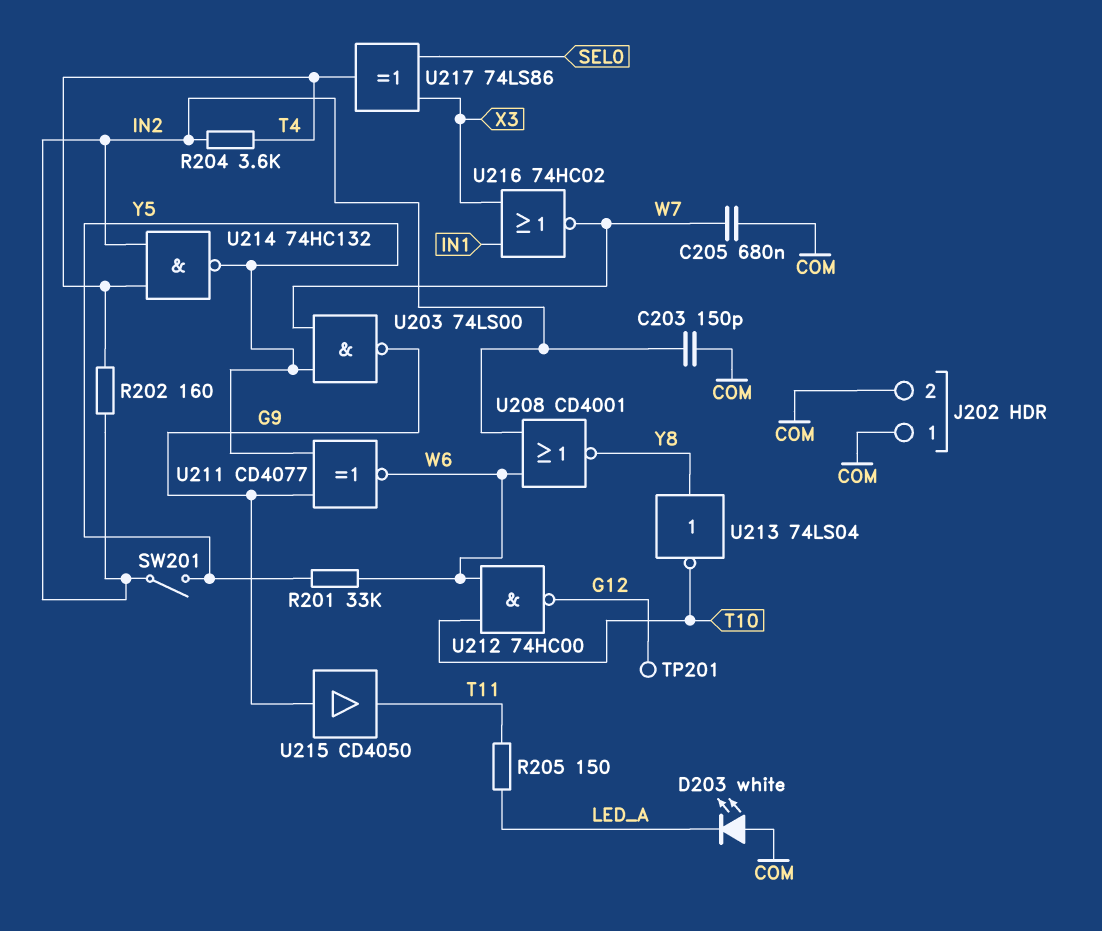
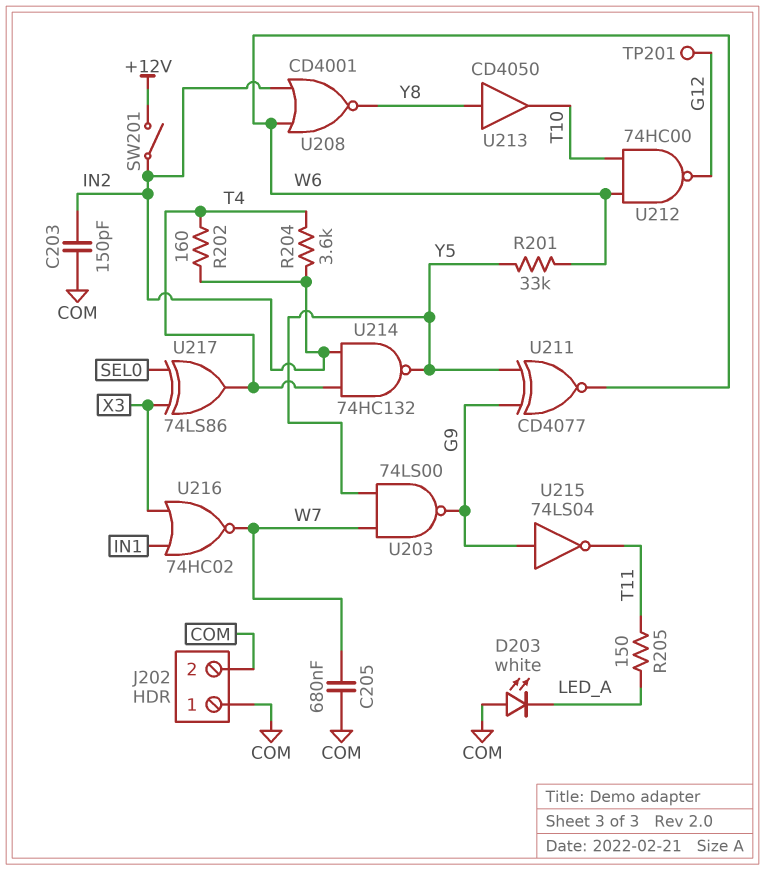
SW201: switch (IN2, Y5) -> switch (+12V, IN2)
U213: NOT 74LS04 (in Y8, out T10) -> buffer CD4050 (in Y8, out T10)
U215: buffer CD4050 (in G9, out T11) -> NOT 74LS04 (in G9, out T11)

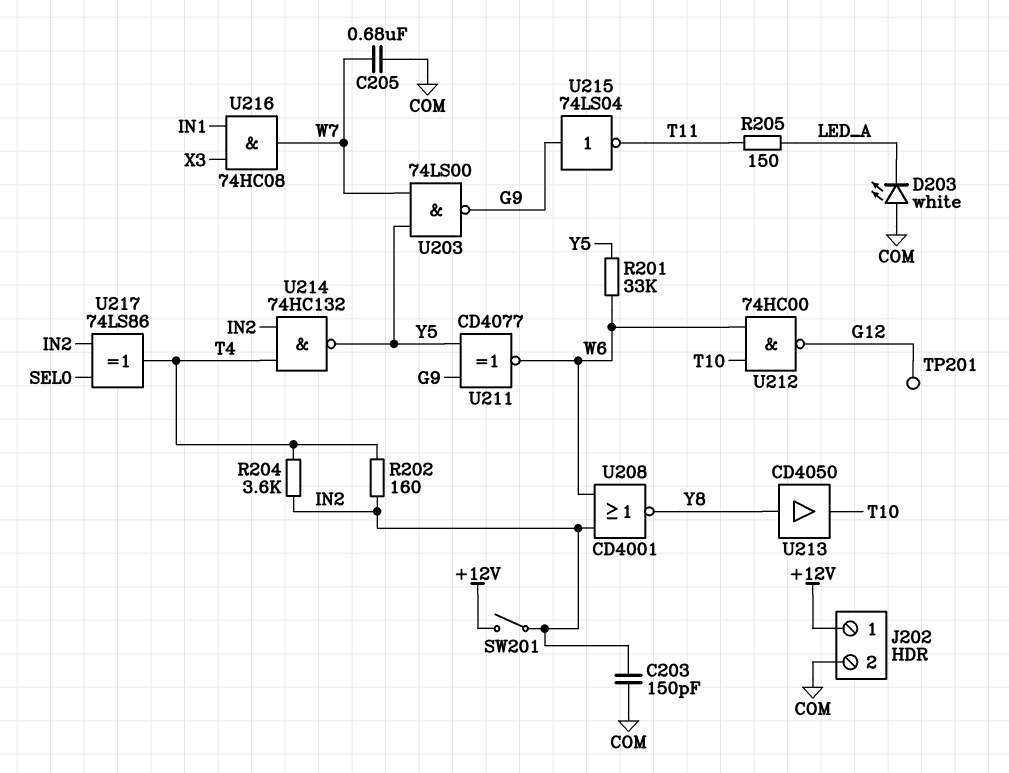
J202 pin 1: COM -> +12V
U216: NOR 74HC02 (in IN1, in X3, out W7) -> AND 74HC08 (in IN1, in X3, out W7)
U217: XOR 74LS86 (in SEL0, in X3, out T4) -> XOR 74LS86 (in IN2, in SEL0, out T4)

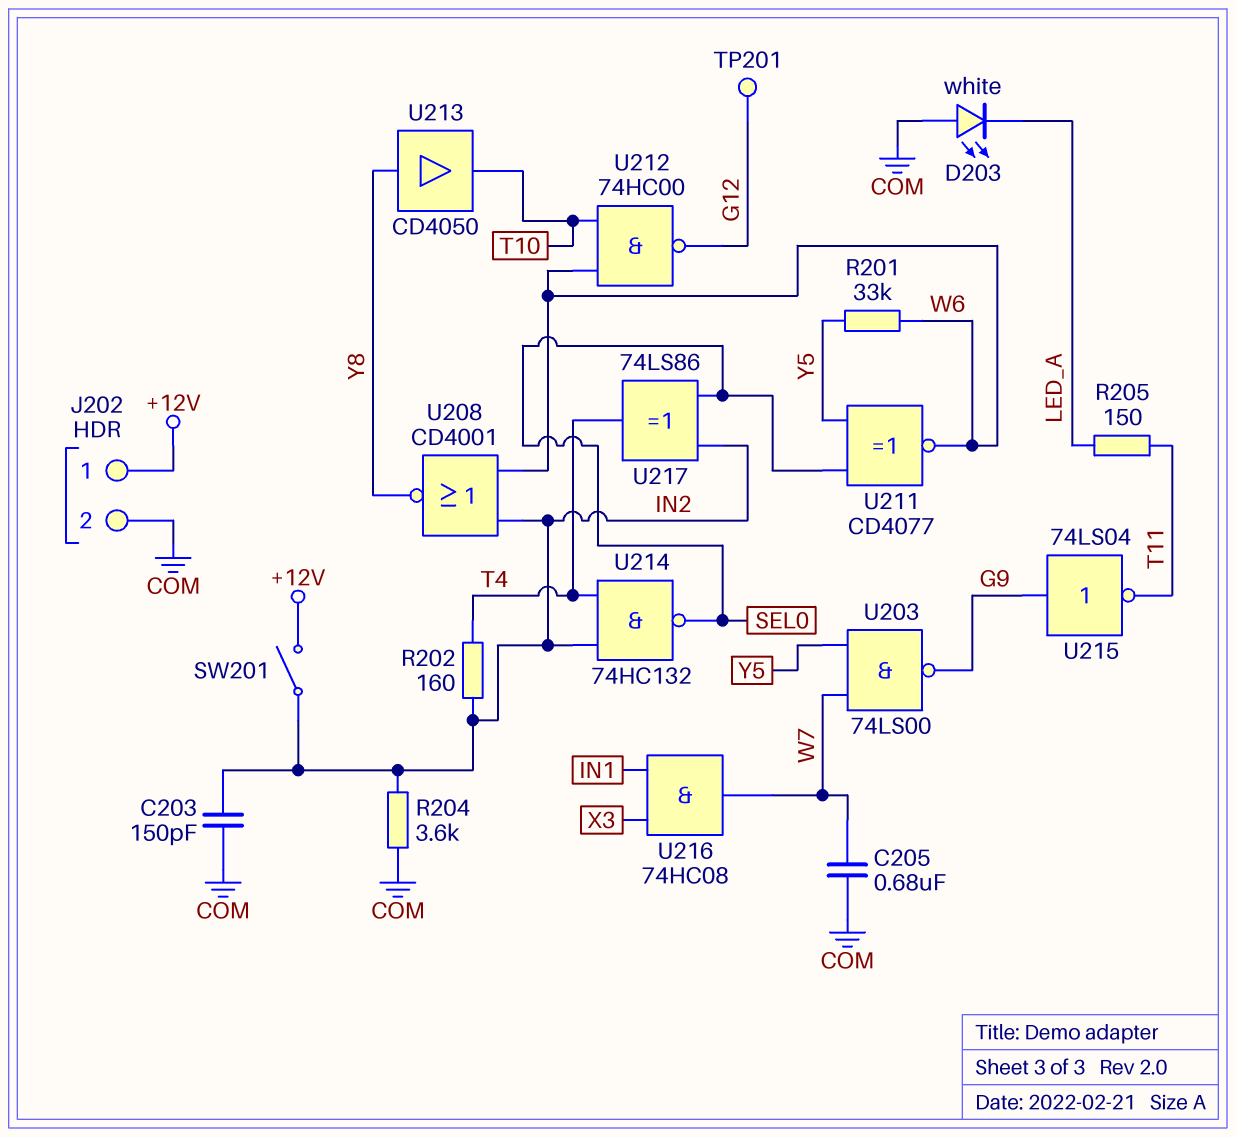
R204: 3.6k (IN2, T4) -> 3.6k (COM, IN2)
U211: XNOR CD4077 (in G9, in Y5, out W6) -> XNOR CD4077 (in SEL0, in Y5, out W6)
U214: NAND 74HC132 (in IN2, in T4, out Y5) -> NAND 74HC132 (in IN2, in T4, out SEL0)

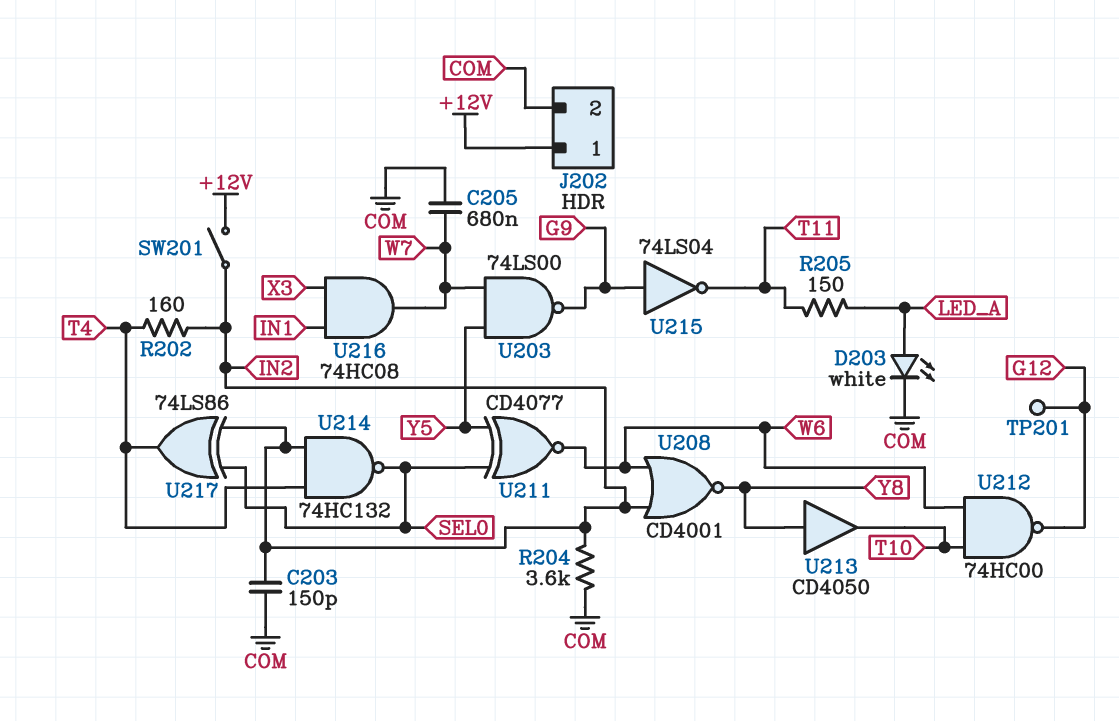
D203: LED white (A COM, K LED_A) -> LED white (A LED_A, K COM)
R201: 33k (W6, Y5) -> none

